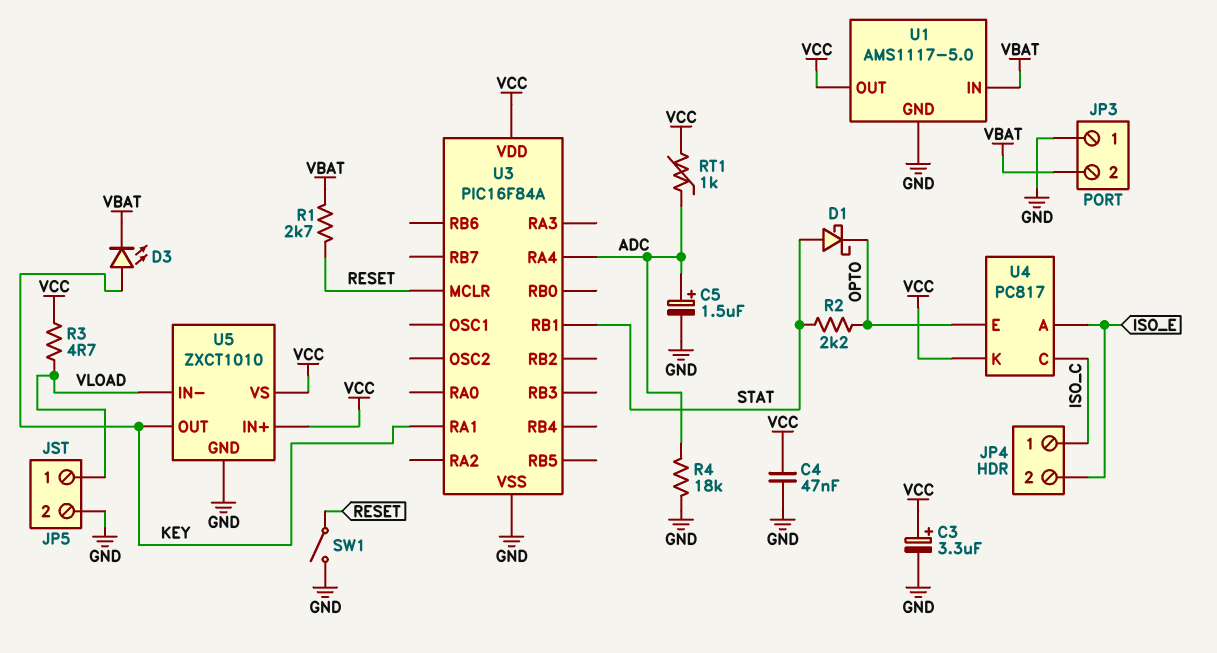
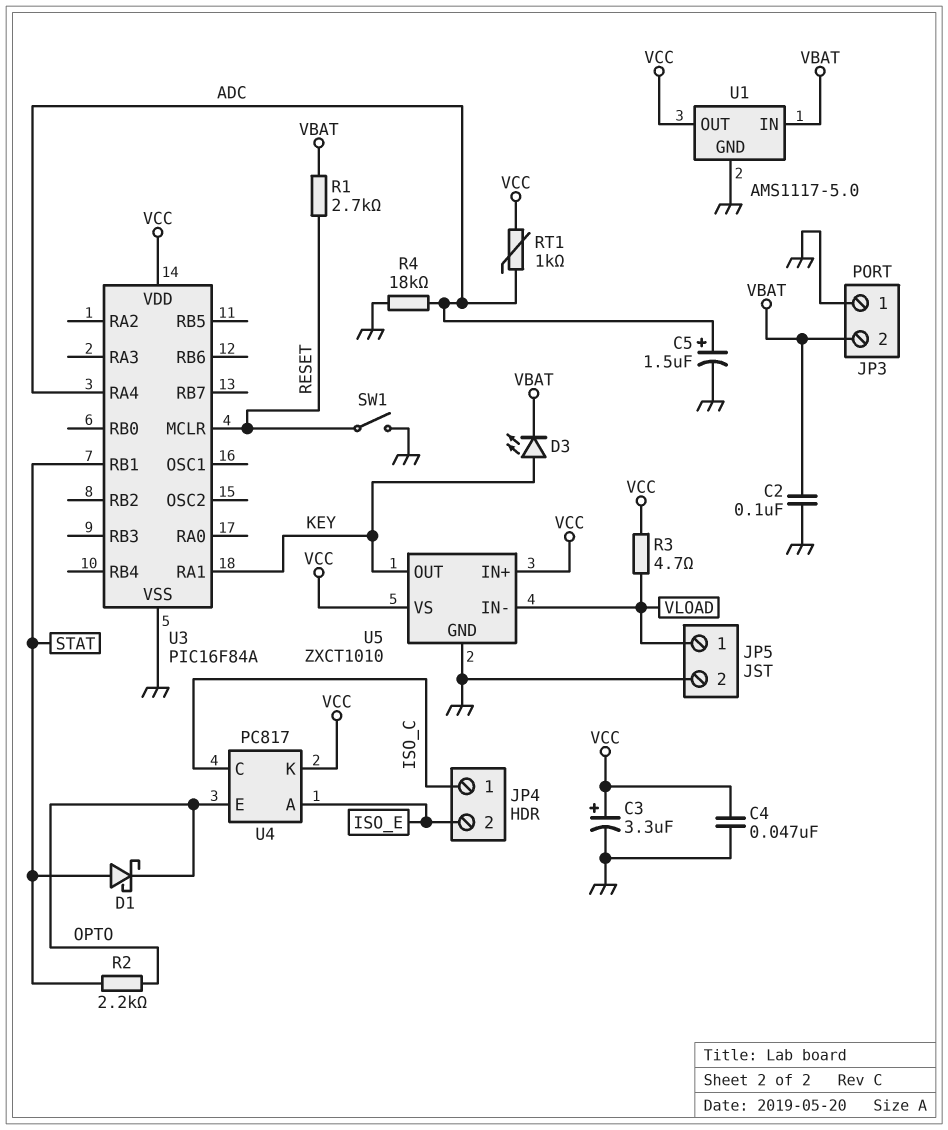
C2: none -> 100nF (GND, VBAT)

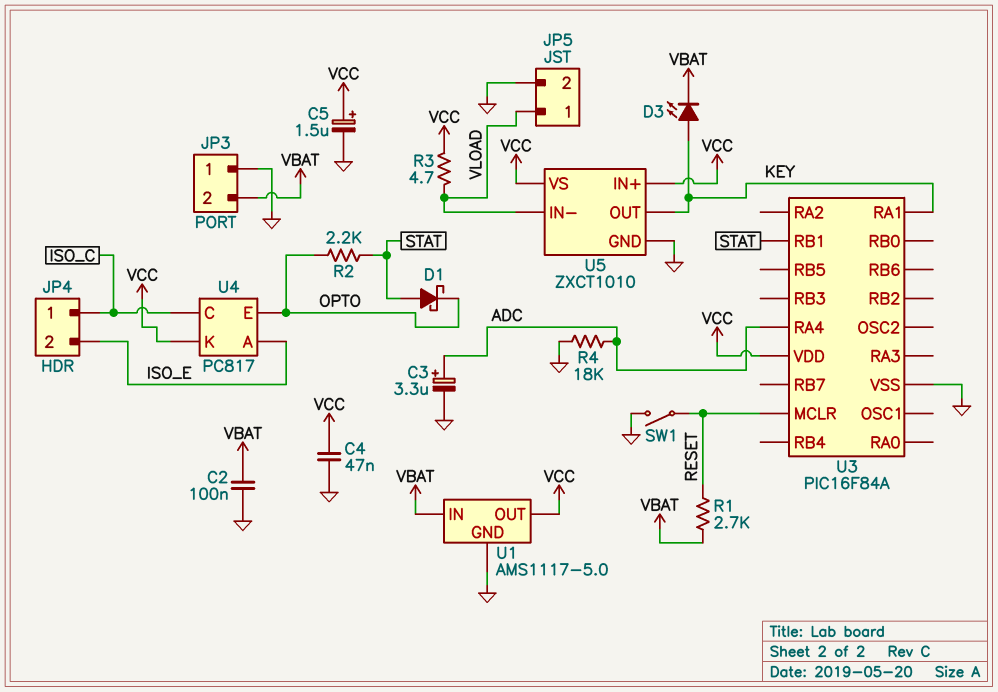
C3: 3.3uF (plus VCC, minus GND) -> 3.3uF (plus ADC, minus GND)
C5: 1.5uF (plus ADC, minus GND) -> 1.5uF (plus VCC, minus GND)
RT1: 1k (ADC, VCC) -> none

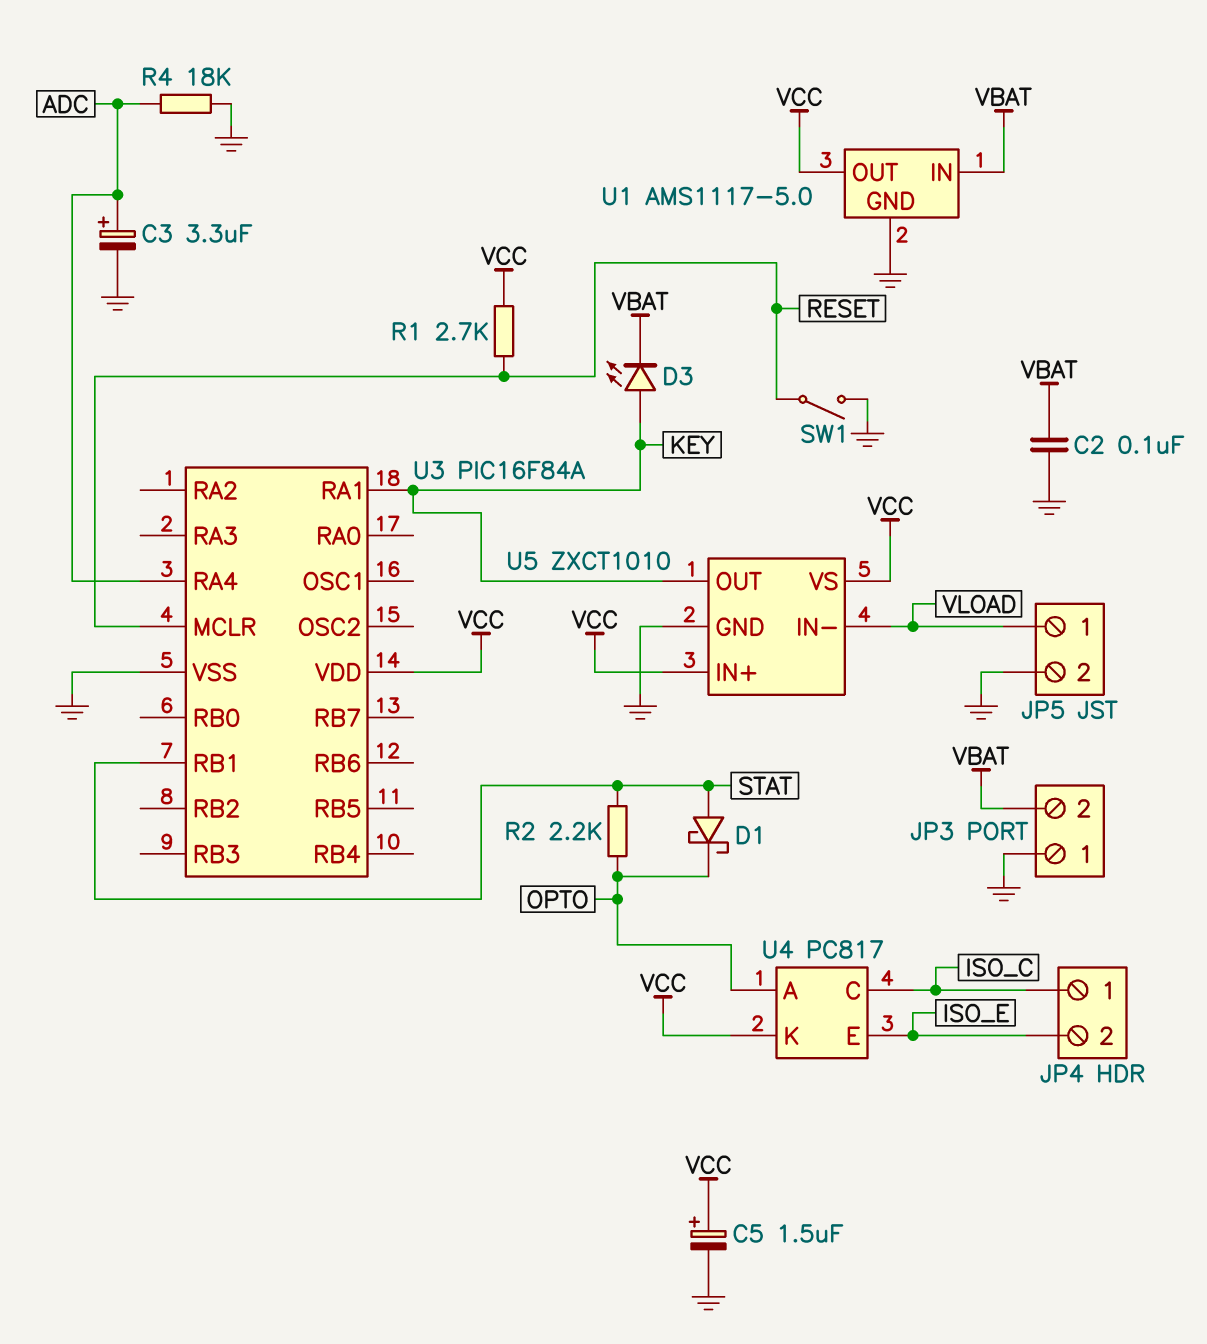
C4: 47nF (GND, VCC) -> none
R1: 2.7k (RESET, VBAT) -> 2.7k (RESET, VCC)
R3: 4.7 (VCC, VLOAD) -> none
U4 pin A: ISO_E -> OPTO
U4 pin E: OPTO -> ISO_E

